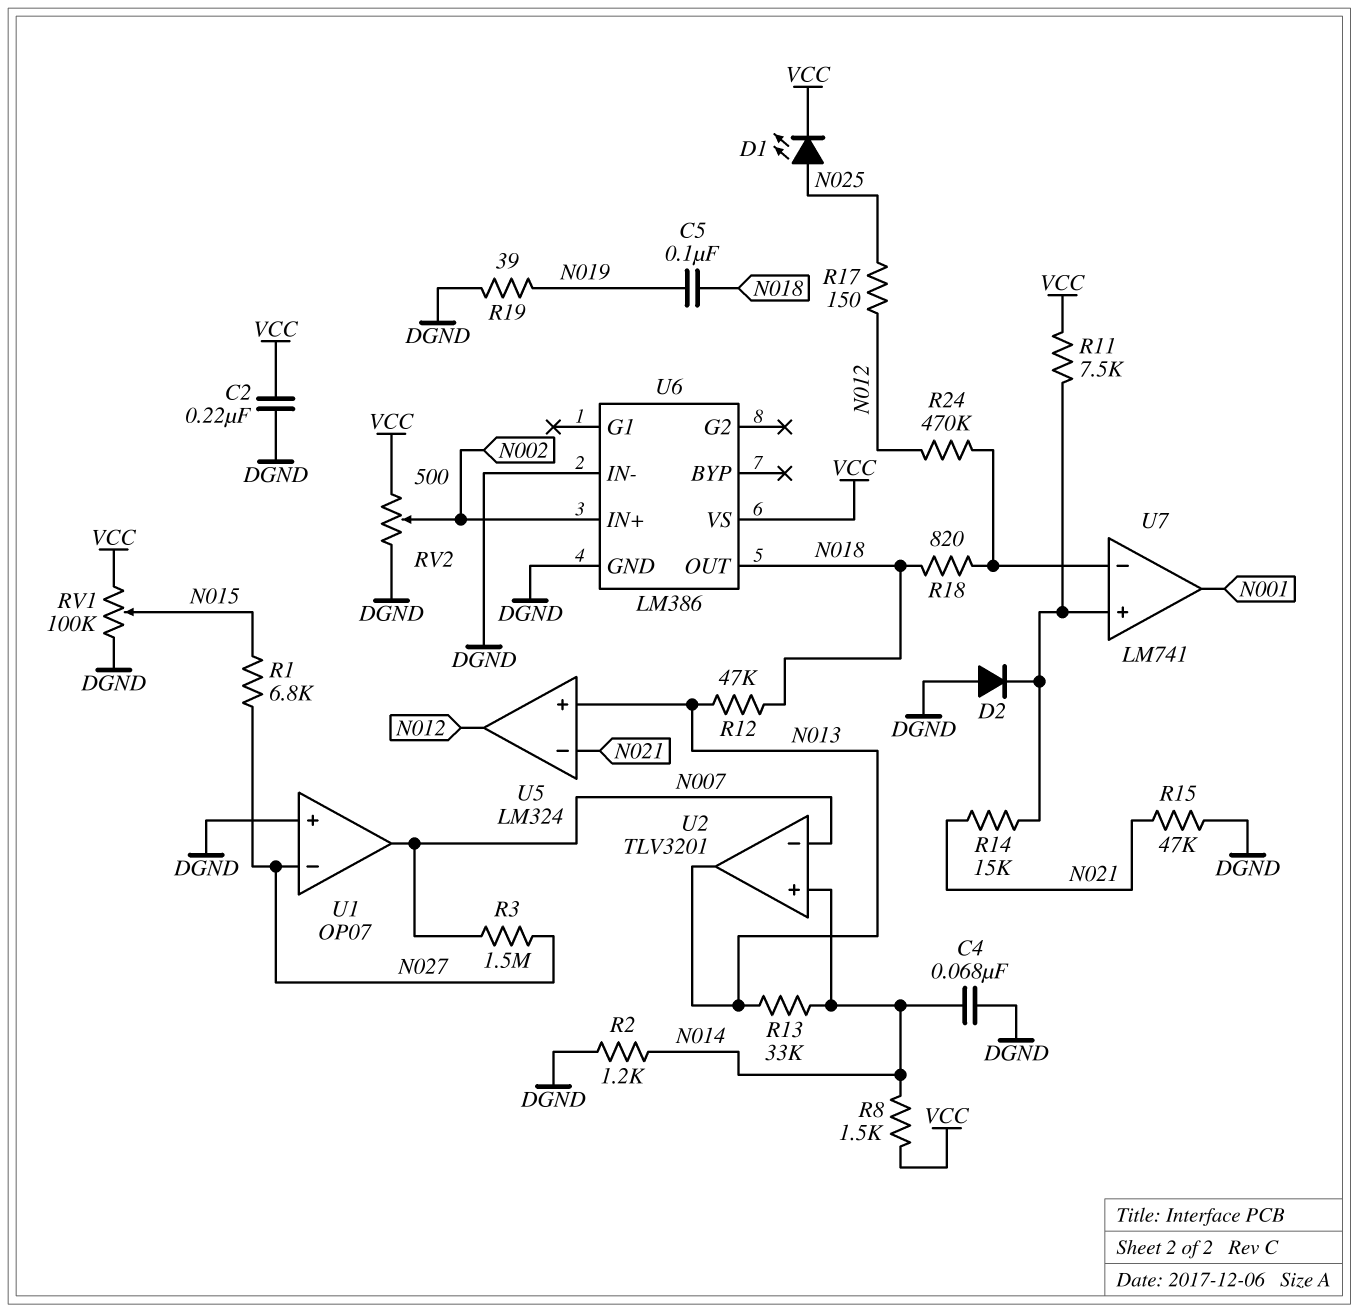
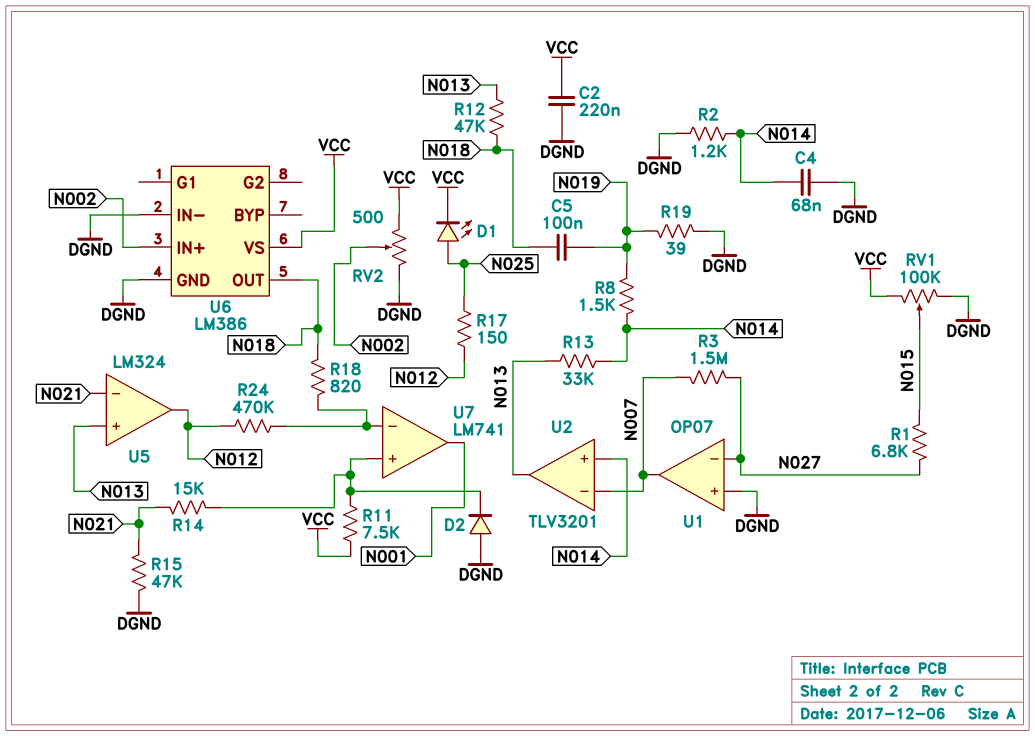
R8: 1.5k (N014, VCC) -> 1.5k (N014, N019)

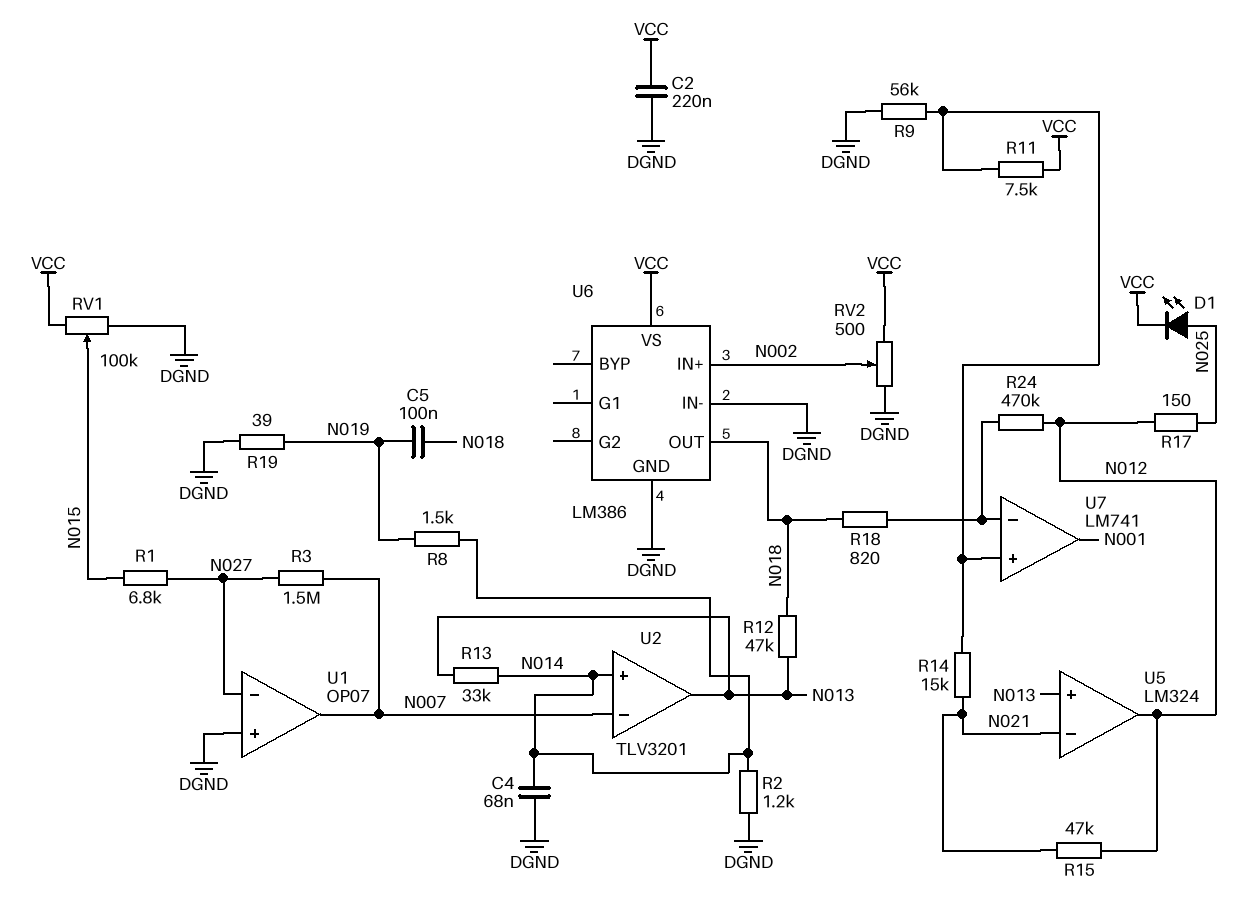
D2: diode (A DGND, K U7/in+) -> none
R9: none -> 56k (DGND, U7/in+)
R15: 47k (DGND, N021) -> 47k (N012, N021)

